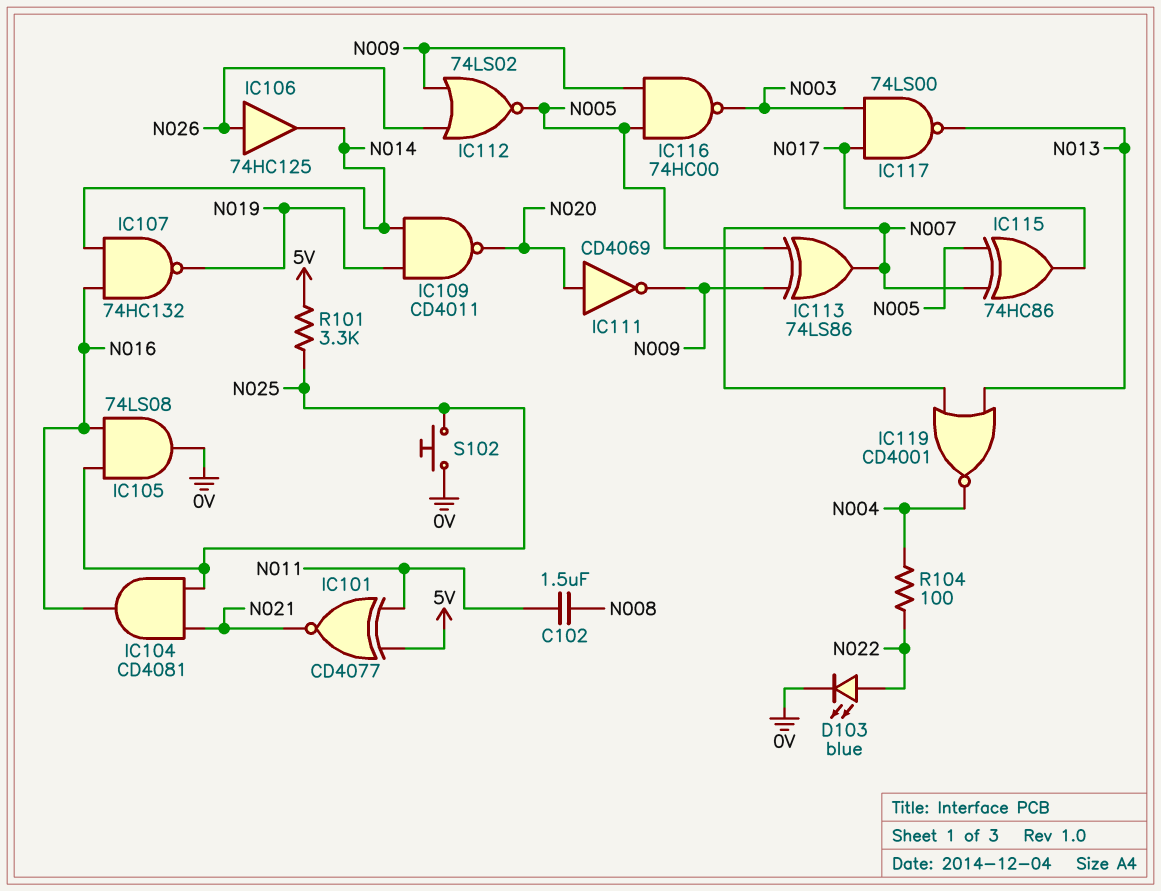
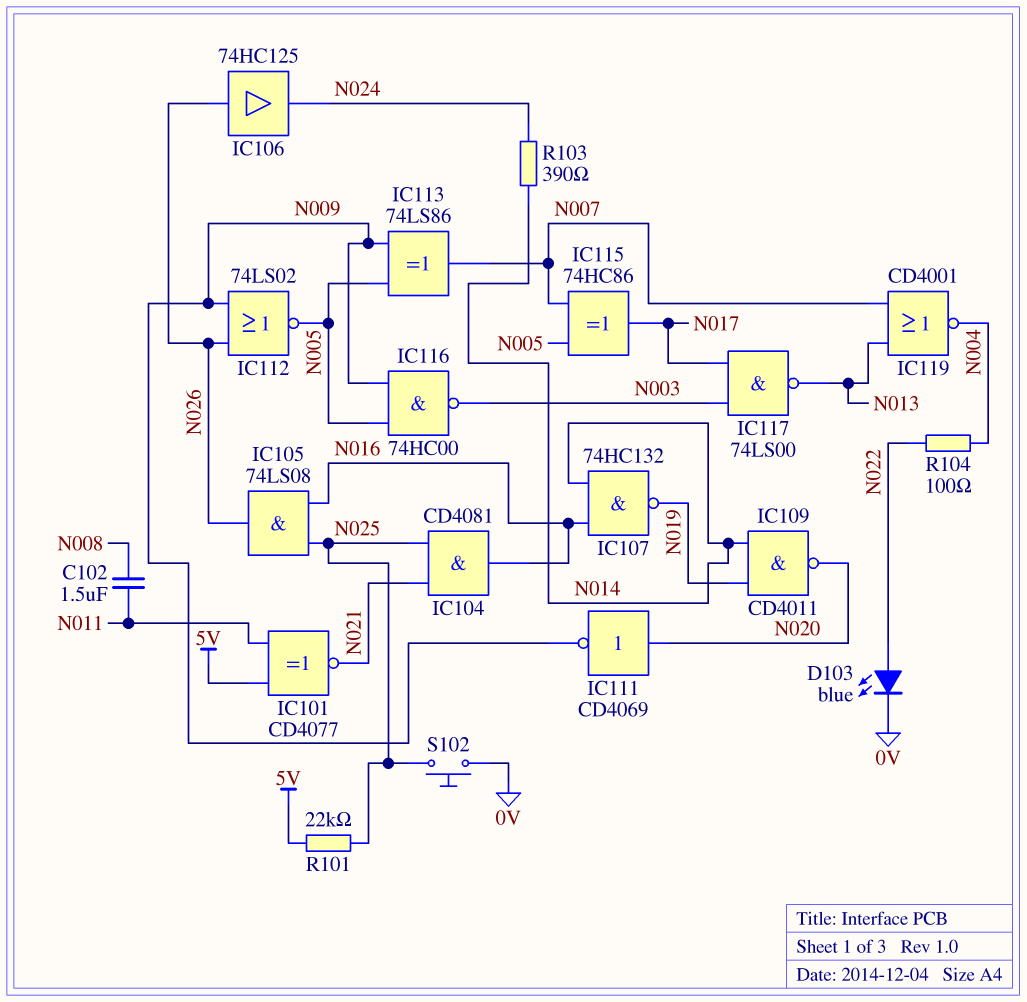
IC105: AND 74LS08 (in N016, in N025, out 0V) -> AND 74LS08 (in N016, in N025, out N026)
IC106: buffer 74HC125 (in N026, out N014) -> buffer 74HC125 (in N026, out N024)
R101: 3.3k (5V, N025) -> 22k (5V, N025)
R103: none -> 390 (N014, N024)

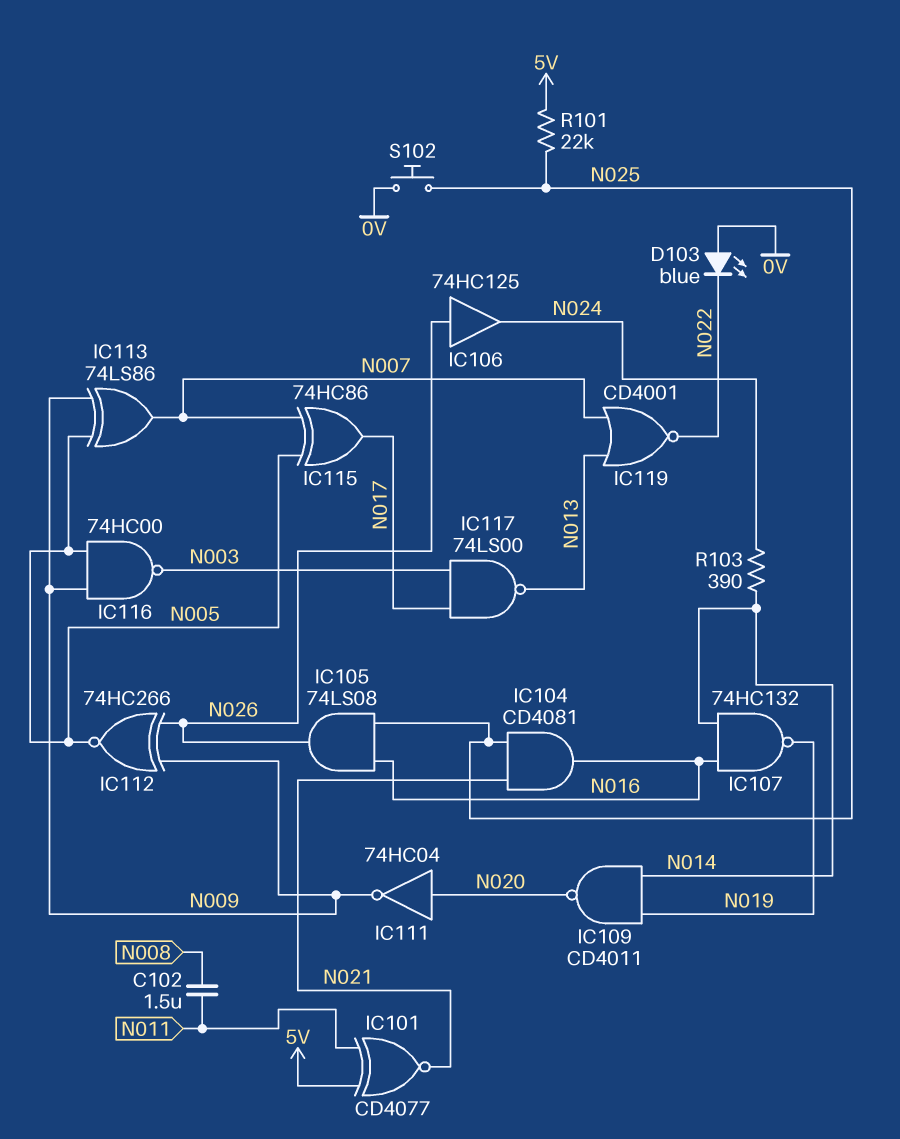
D103: LED blue (A N022, K 0V) -> LED blue (A 0V, K N022)
IC111: NOT CD4069 (in N020, out N009) -> NOT 74HC04 (in N020, out N009)
IC112: NOR 74LS02 (in N009, in N026, out N005) -> XNOR 74HC266 (in N009, in N026, out N005)
IC119: NOR CD4001 (in N007, in N013, out N004) -> NOR CD4001 (in N007, in N013, out N022)
R104: 100 (N004, N022) -> none

